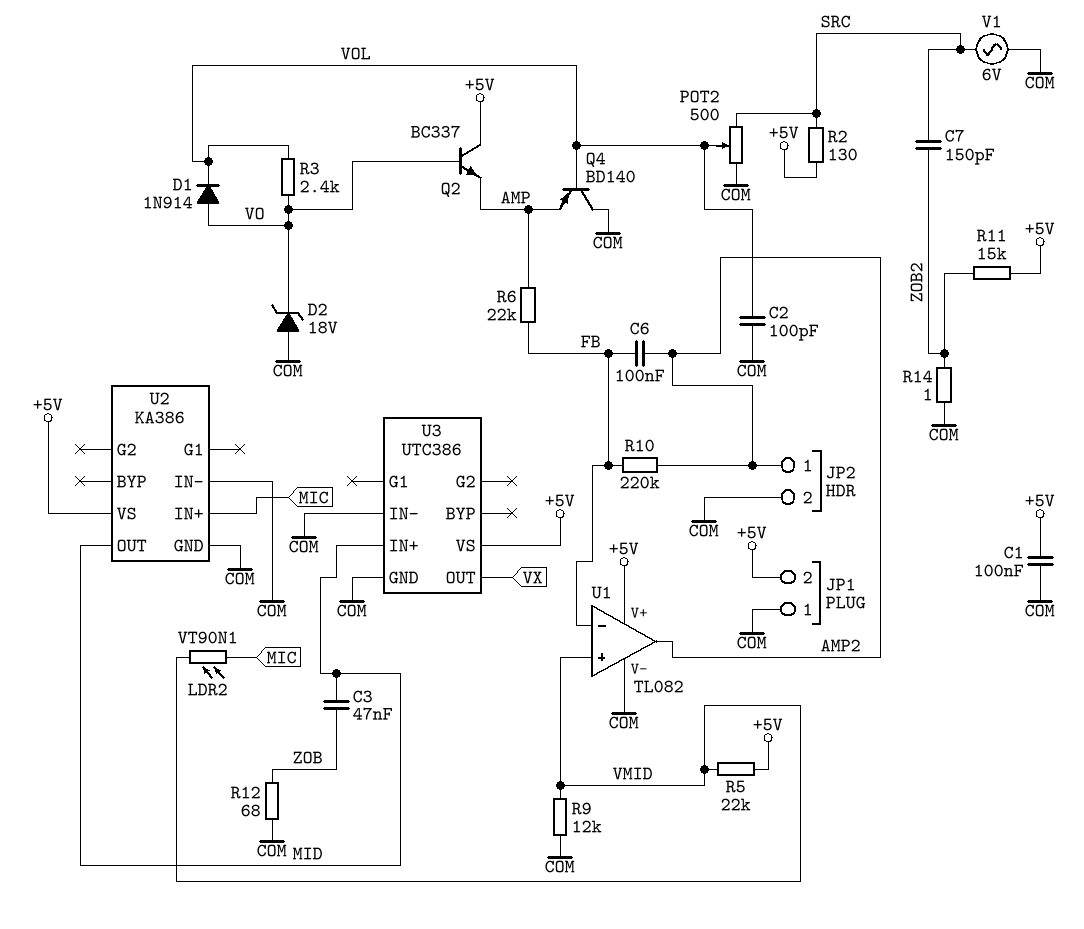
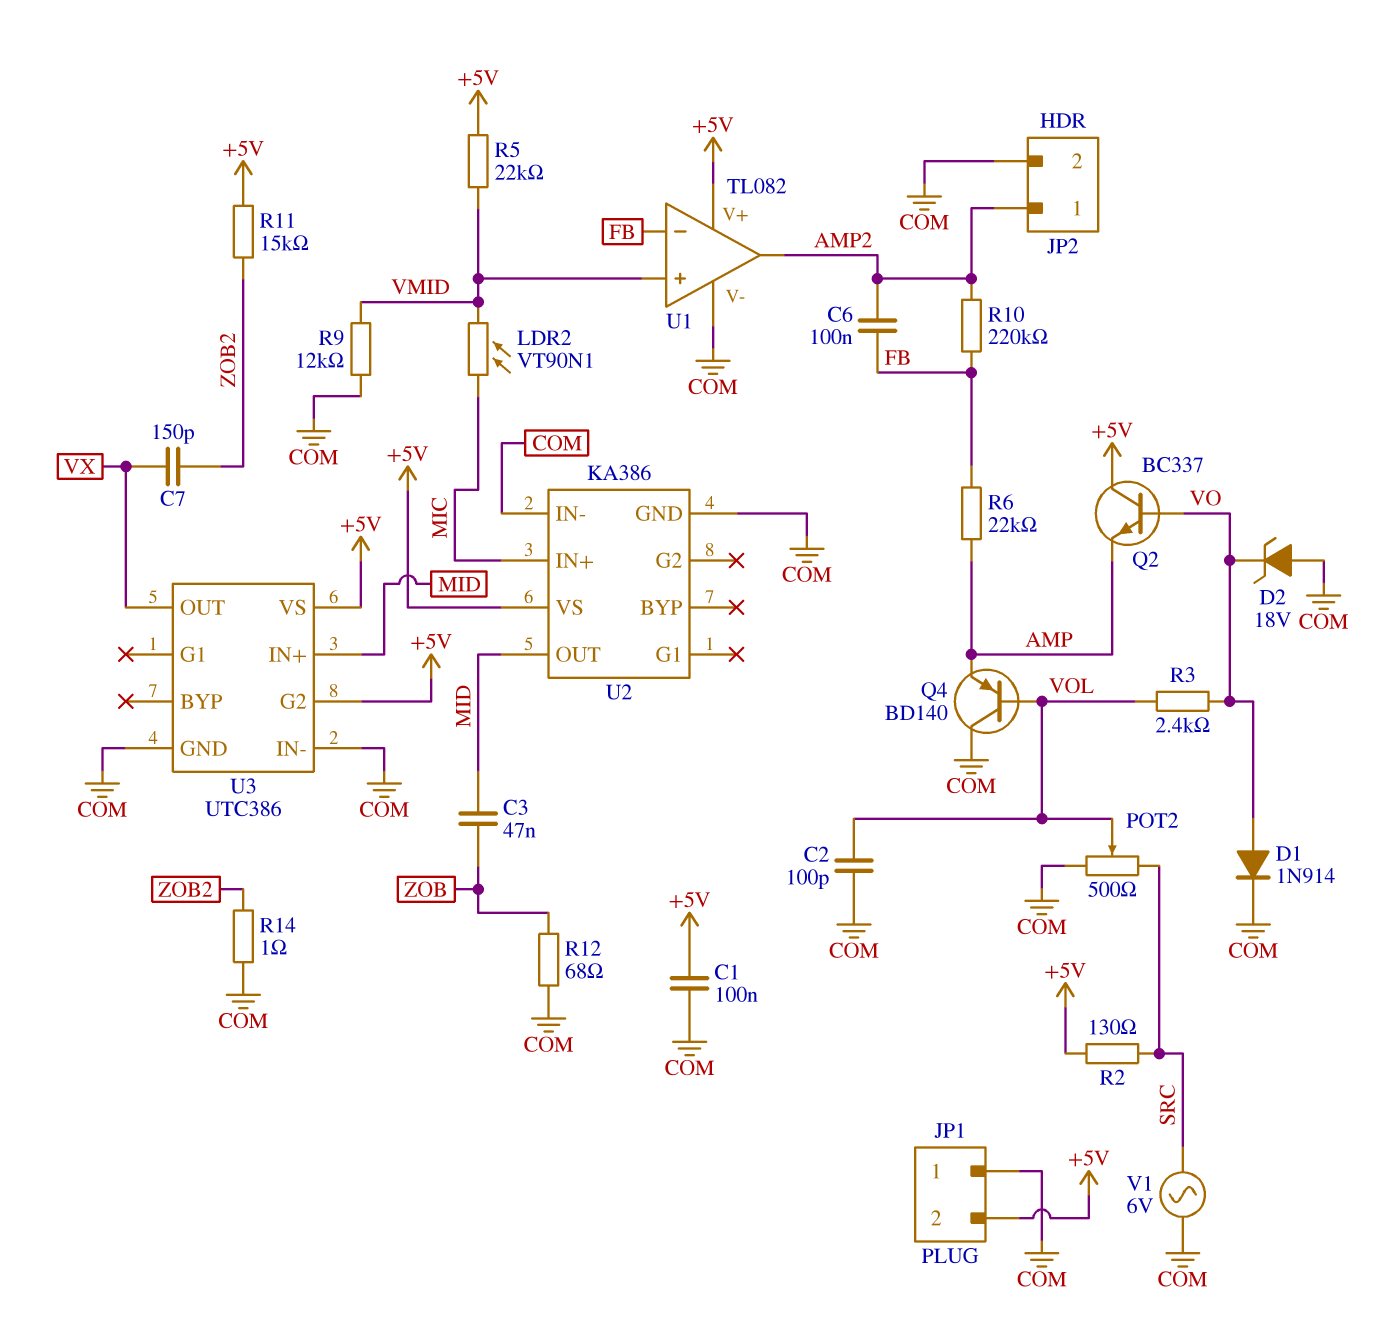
C7: 150pF (SRC, ZOB2) -> 150pF (VX, ZOB2)
D1: diode 1N914 (A VO, K VOL) -> diode 1N914 (A VO, K COM)
U3 pin G2: none -> +5V

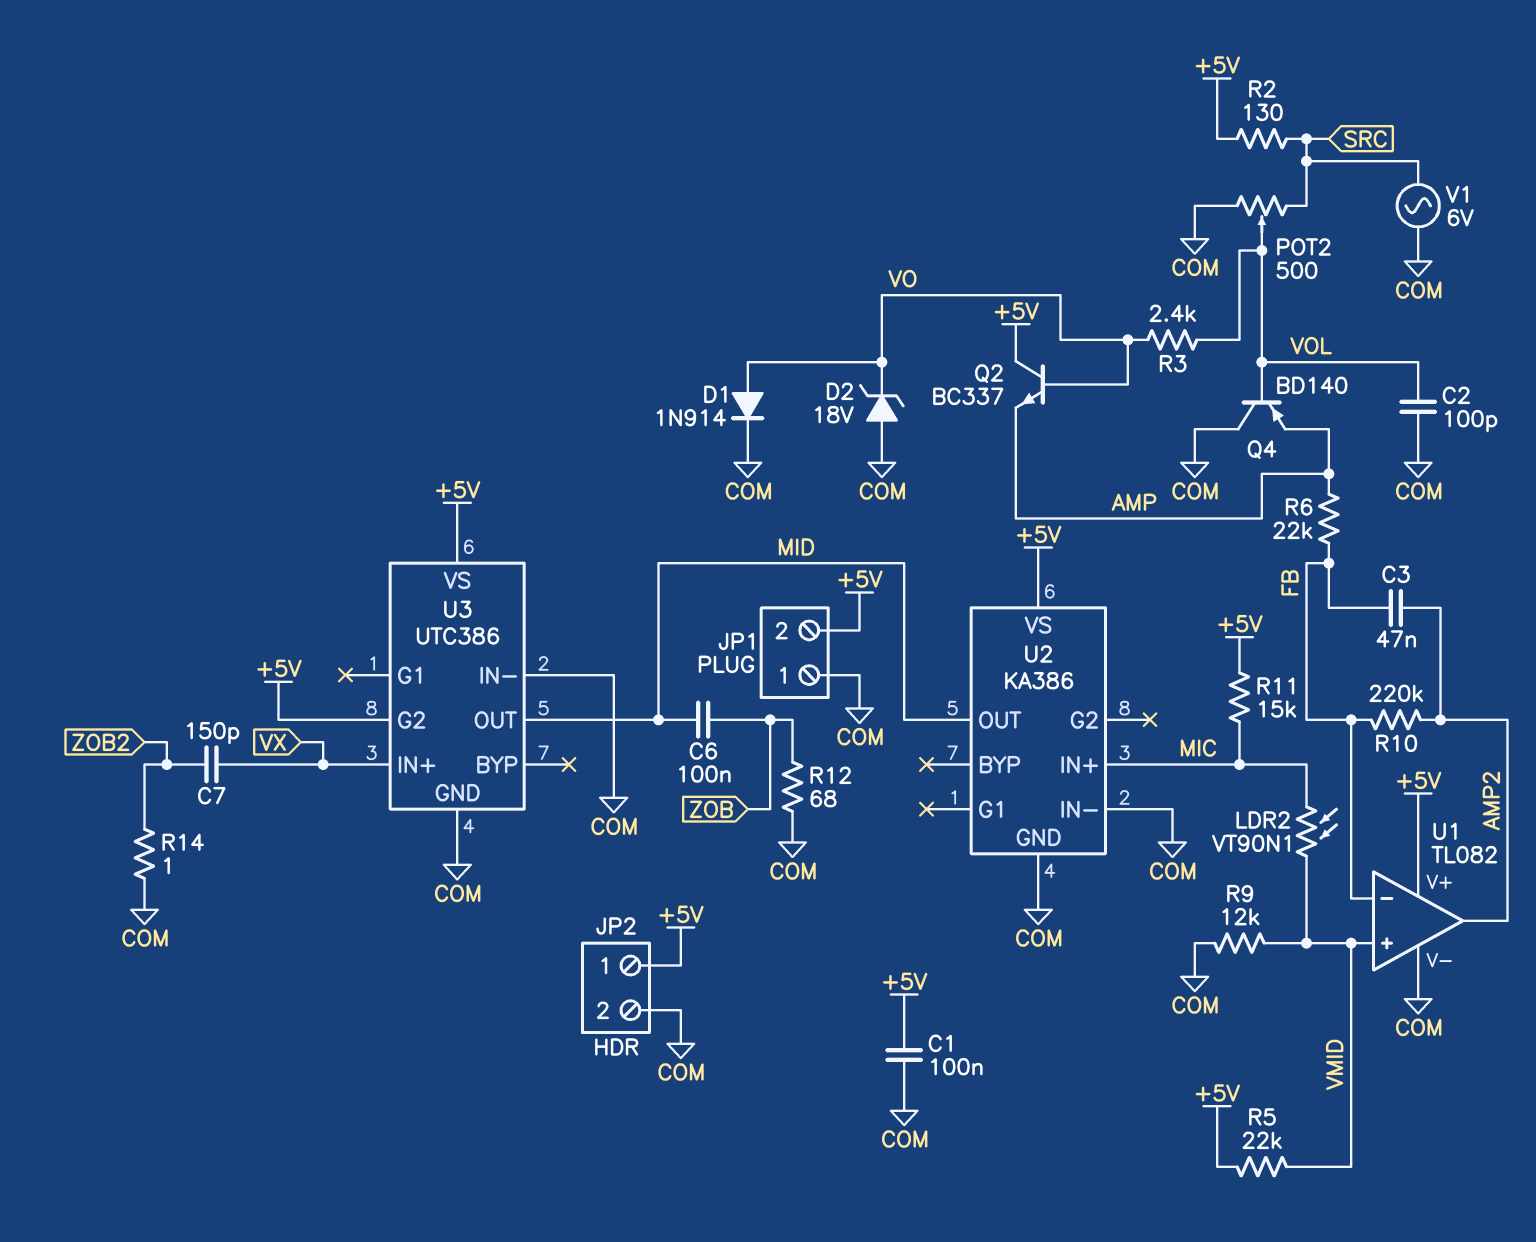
C3: 47nF (MID, ZOB) -> 47nF (AMP2, FB)
C6: 100nF (AMP2, FB) -> 100nF (MID, ZOB)
JP2 pin 1: AMP2 -> +5V
R11: 15k (+5V, ZOB2) -> 15k (+5V, MIC)
U3 pin IN+: MID -> VX
U3 pin OUT: VX -> MID

